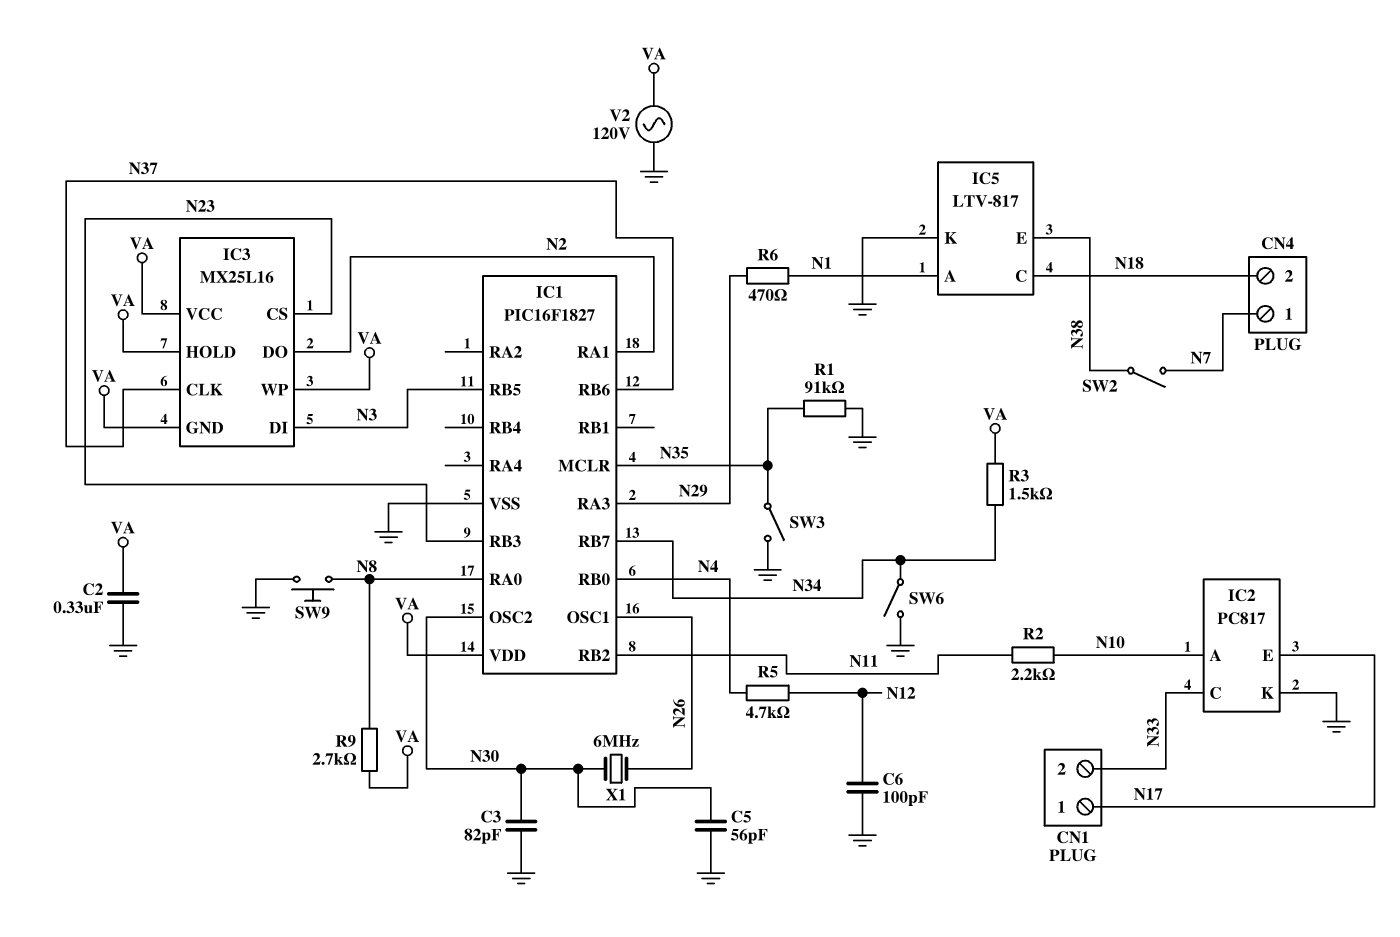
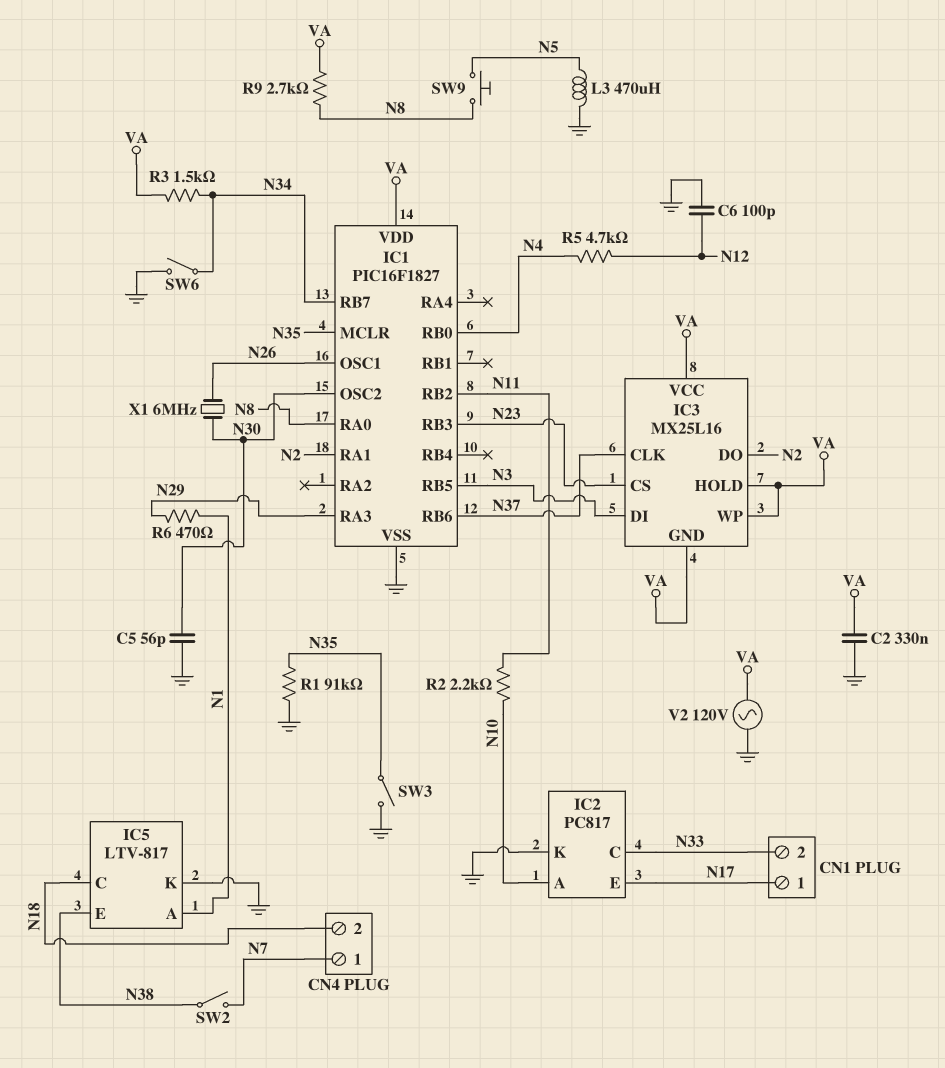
C3: 82pF (GND, N30) -> none
L3: none -> 470uH (GND, N5)
SW9: button (GND, N8) -> button (N5, N8)

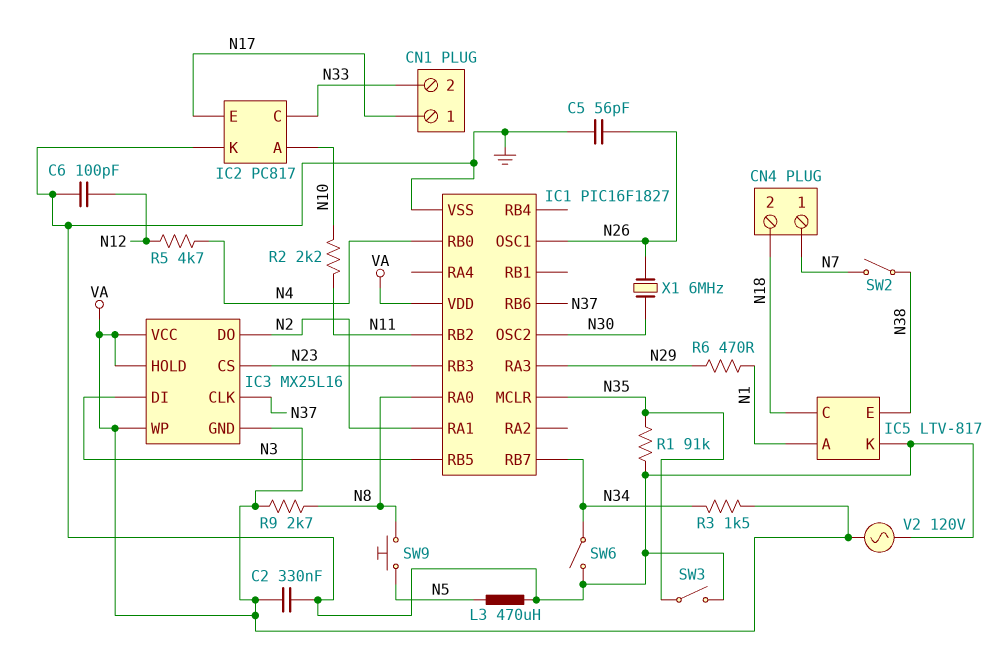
C5: 56pF (GND, N30) -> 56pF (GND, N26)

